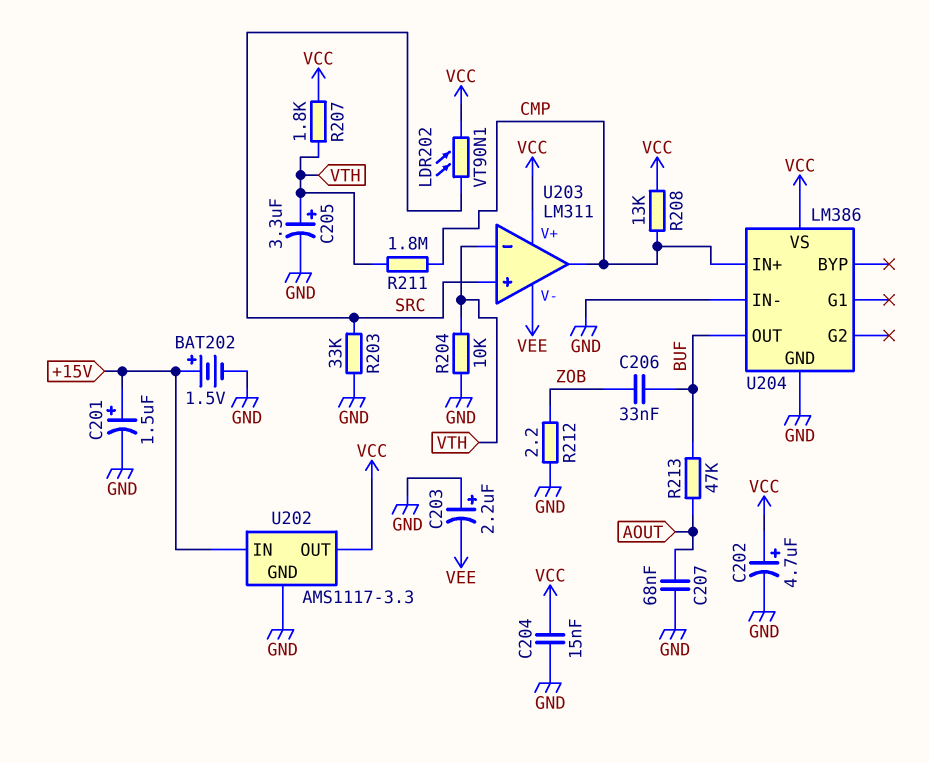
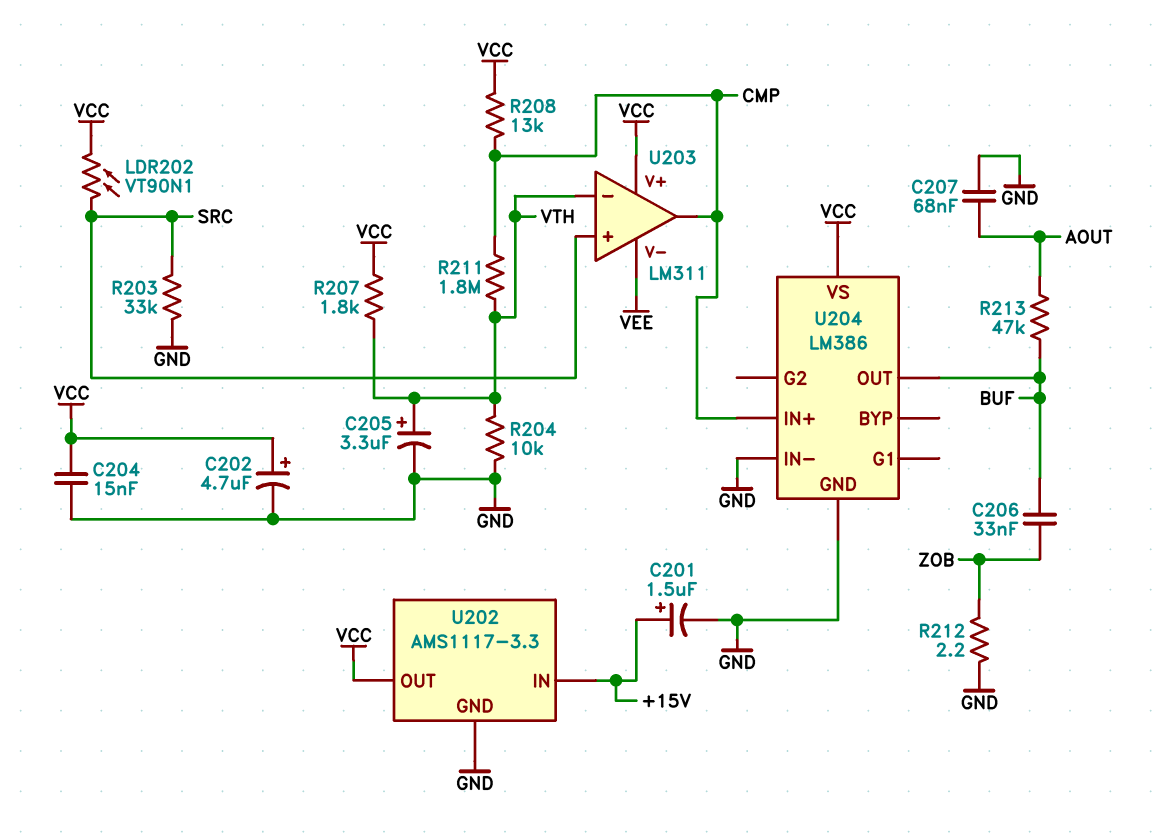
BAT202: 1.5V (plus +15V, minus GND) -> none
C203: 2.2uF (plus GND, minus VEE) -> none

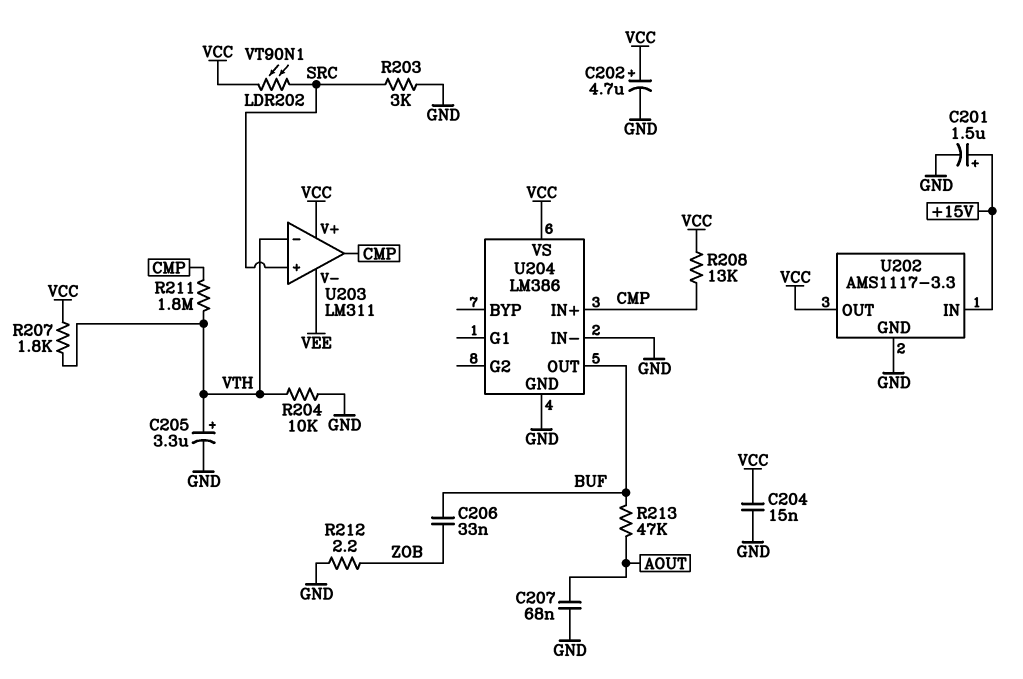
R203: 33k (GND, SRC) -> 3k (GND, SRC)

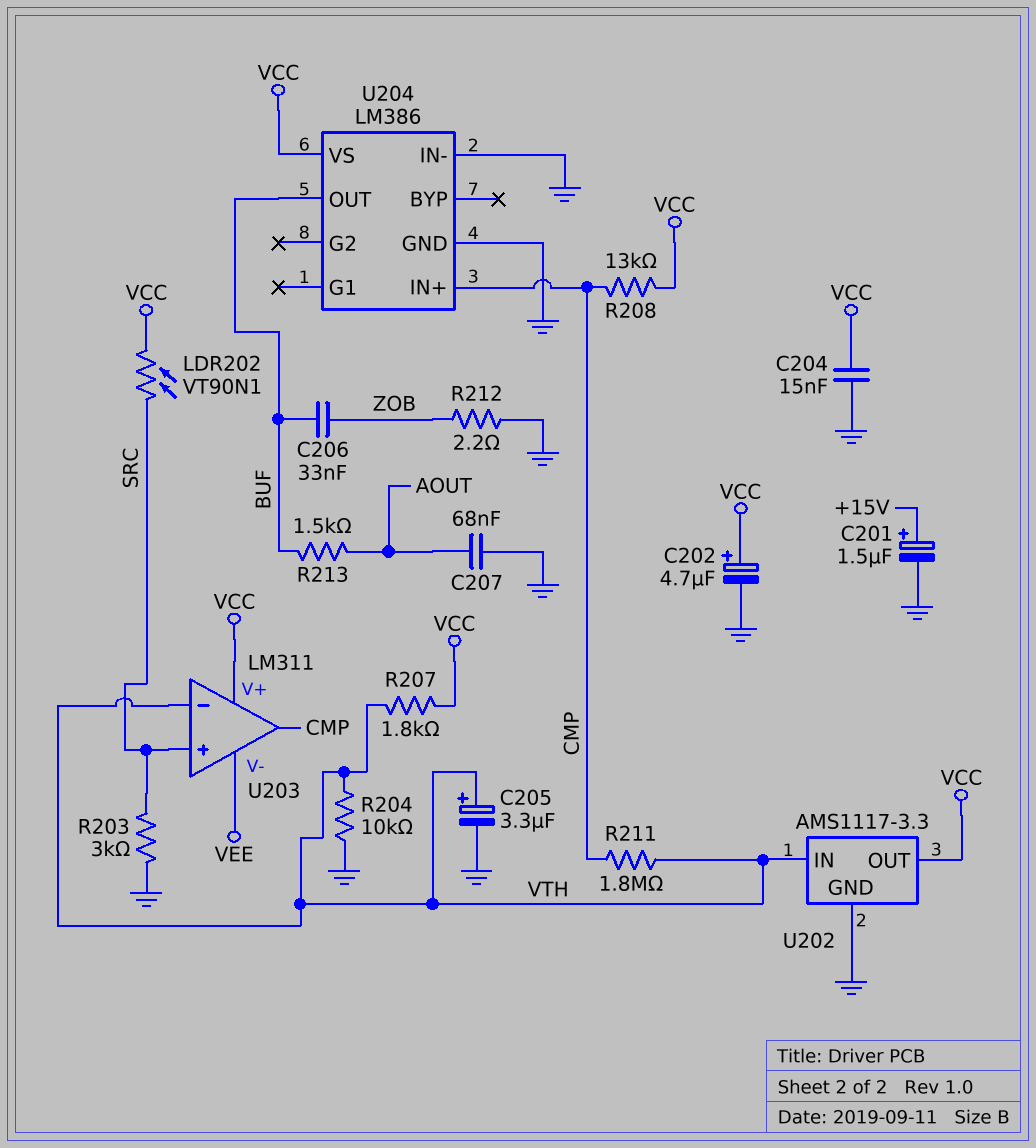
R213: 47k (AOUT, BUF) -> 1.5k (AOUT, BUF)
U202 pin IN: +15V -> VTH

